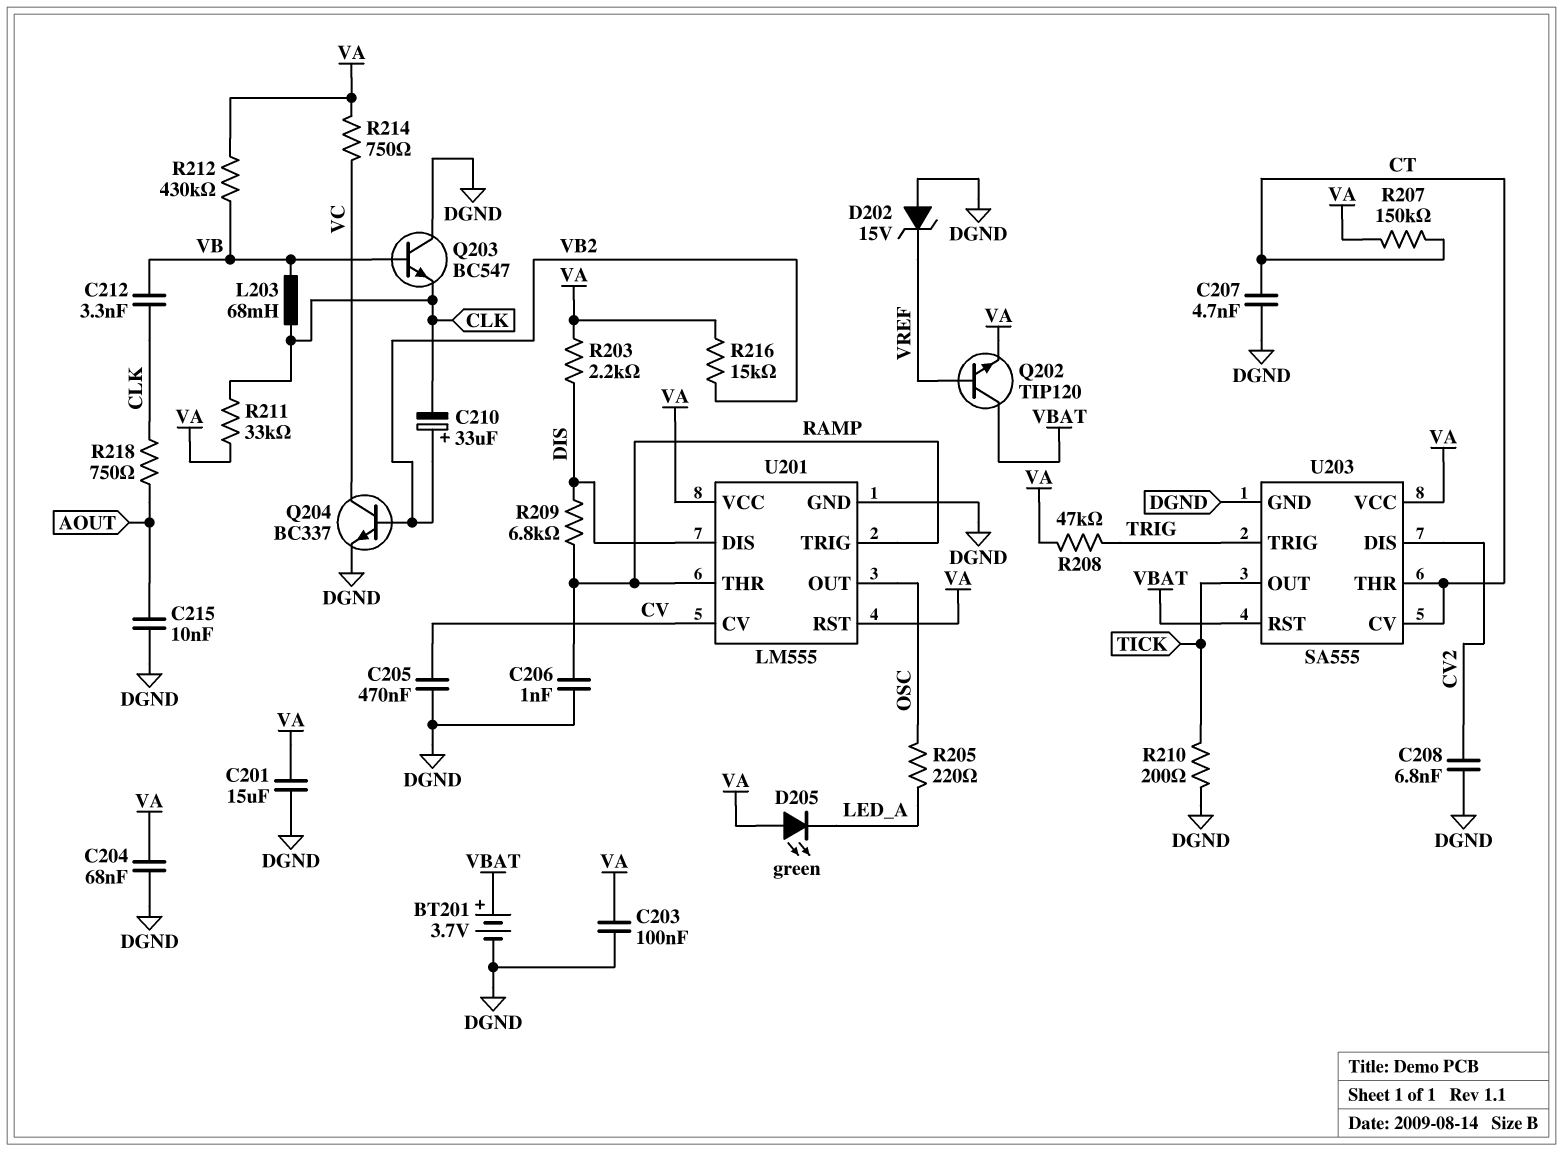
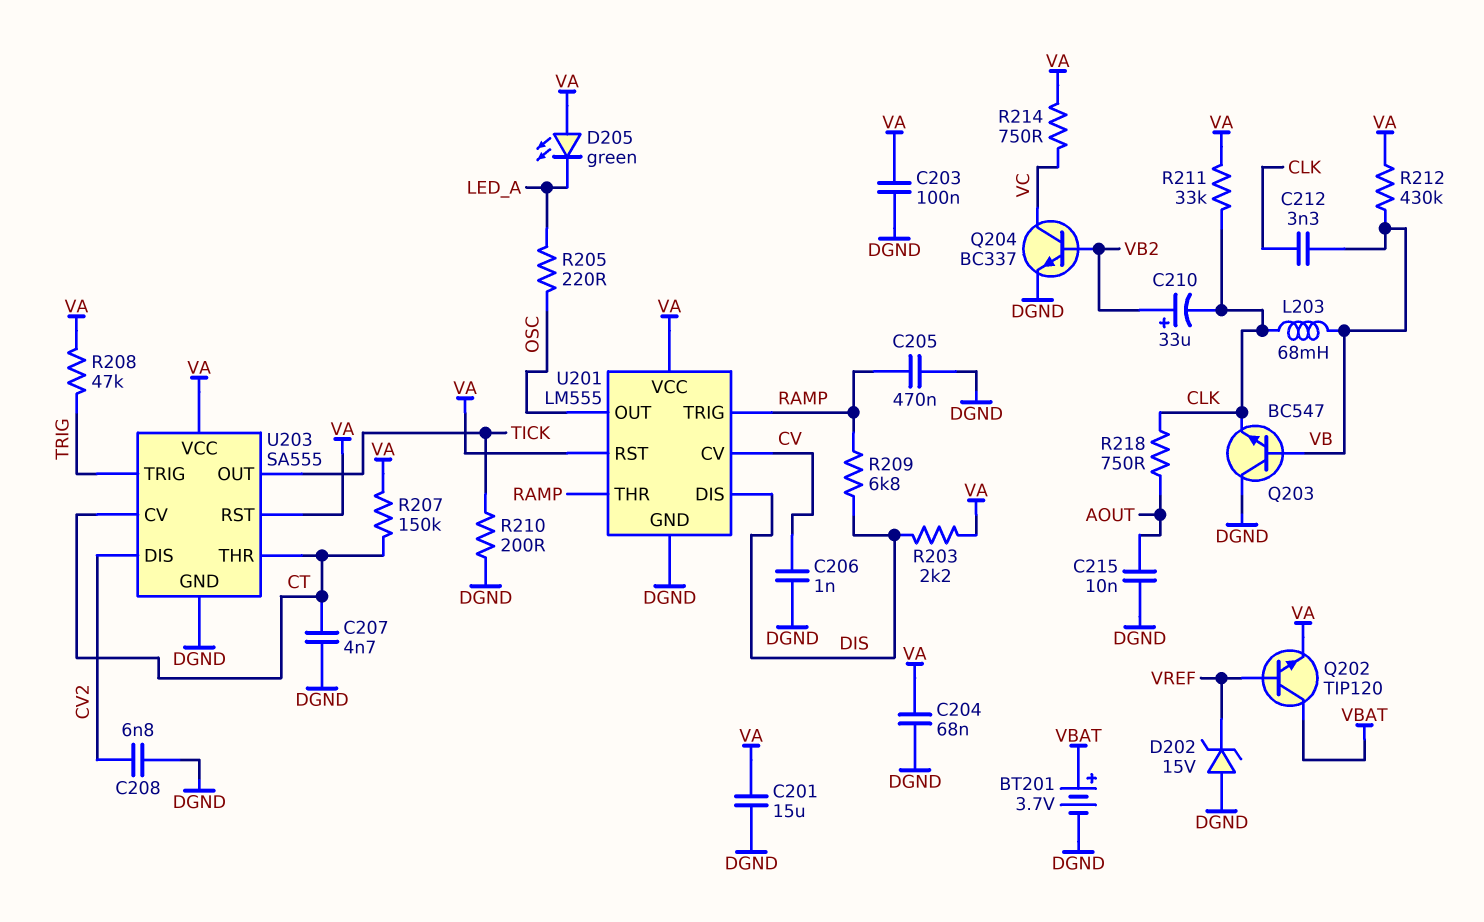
C205: 470nF (CV, DGND) -> 470nF (DGND, RAMP)
C206: 1nF (DGND, RAMP) -> 1nF (CV, DGND)
R216: 15k (VA, VB2) -> none
U203 pin RST: VBAT -> VA

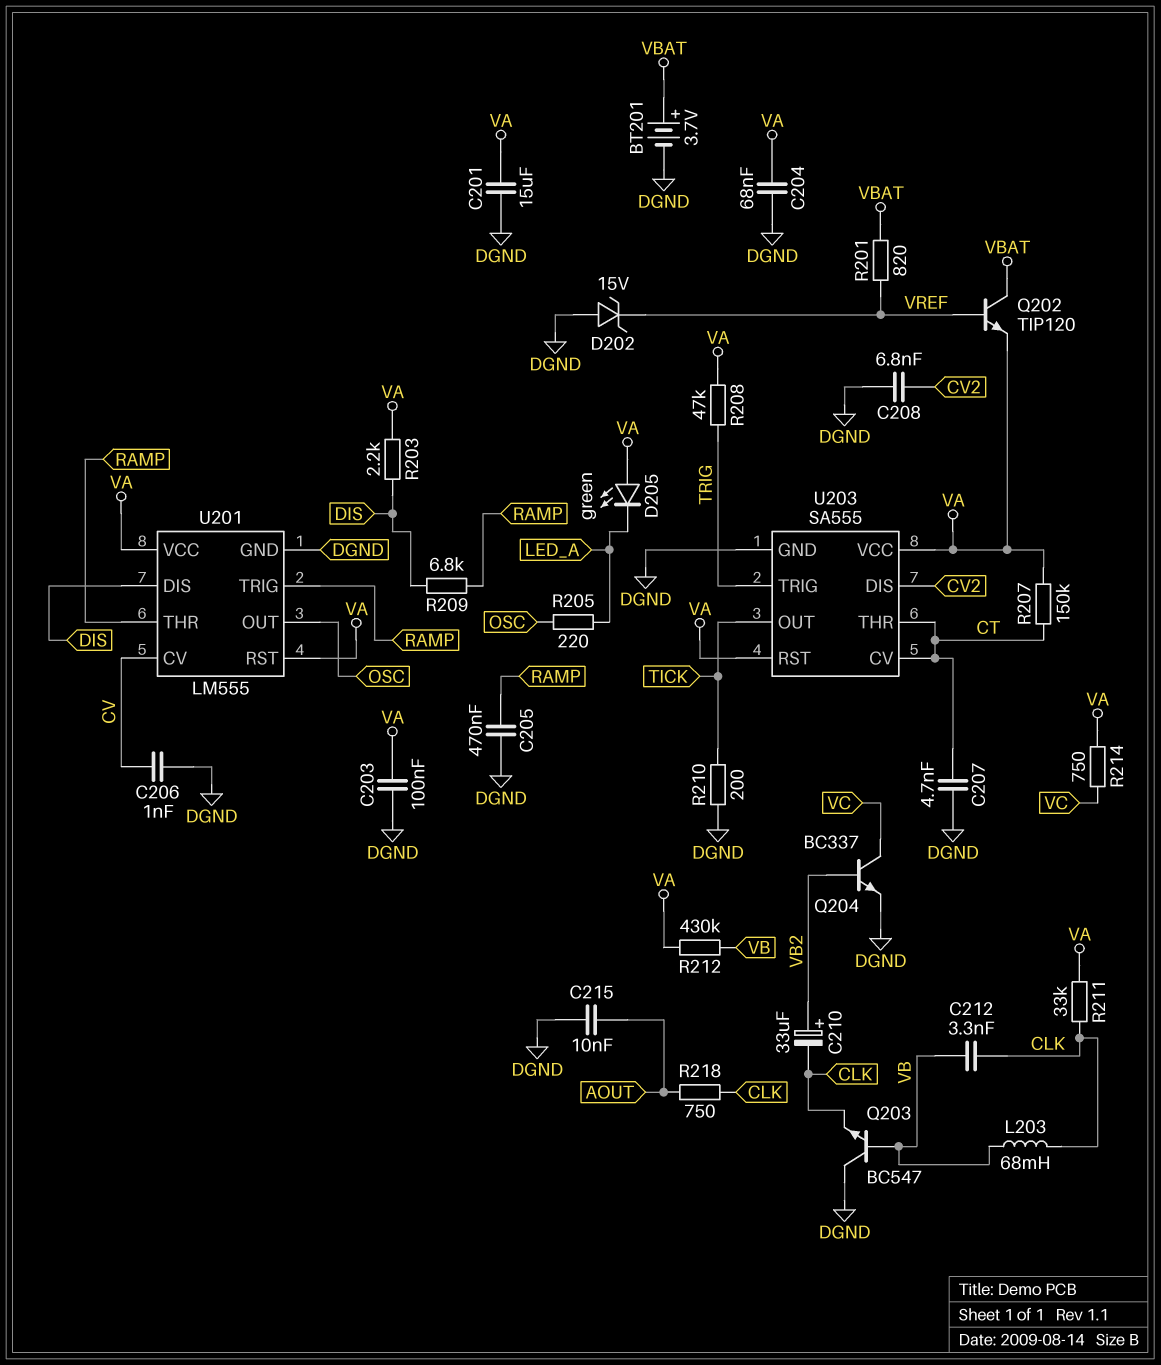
R201: none -> 820 (VBAT, VREF)

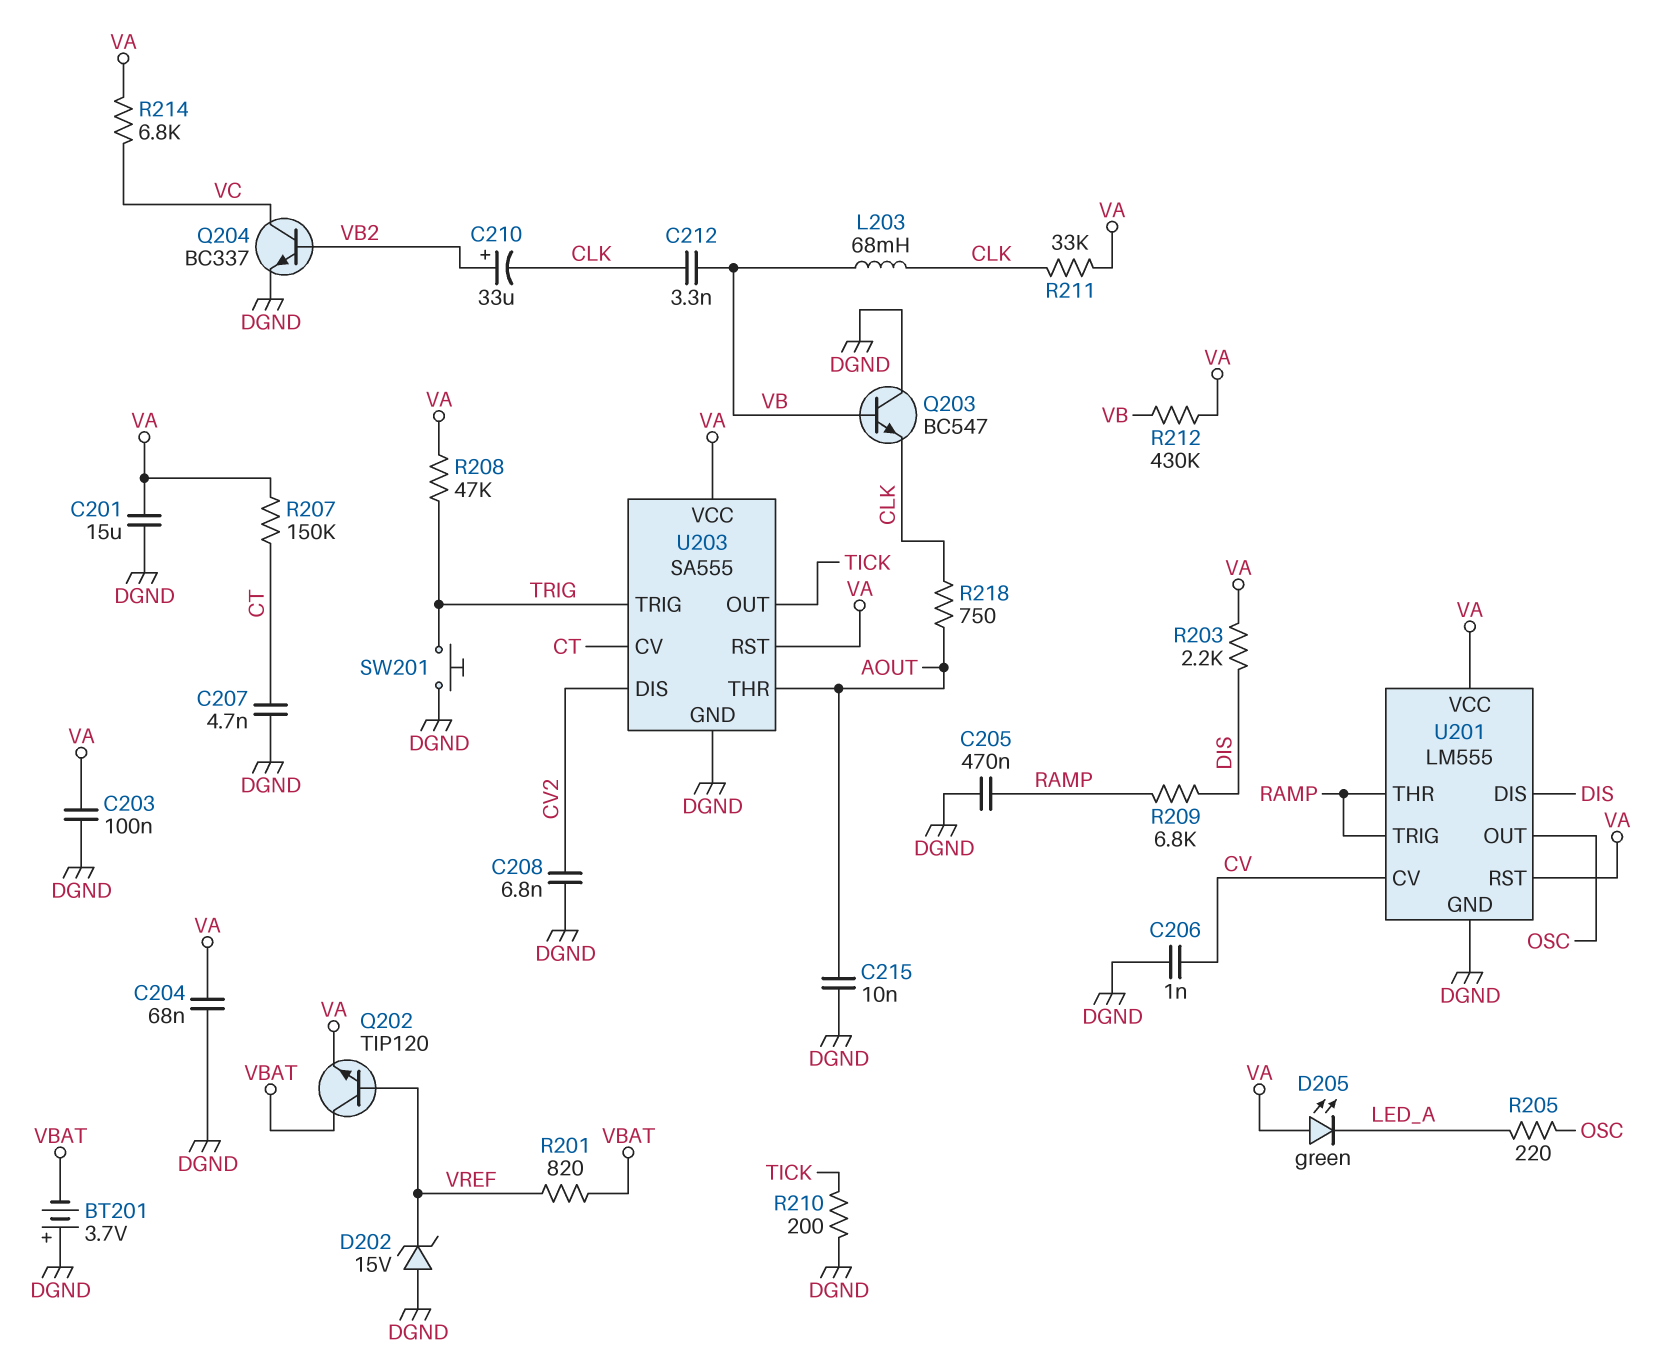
BT201: 3.7V (plus VBAT, minus DGND) -> 3.7V (plus DGND, minus VBAT)
R214: 750 (VA, VC) -> 6.8k (VA, VC)
SW201: none -> button (DGND, TRIG)
U203 pin THR: CT -> AOUT

